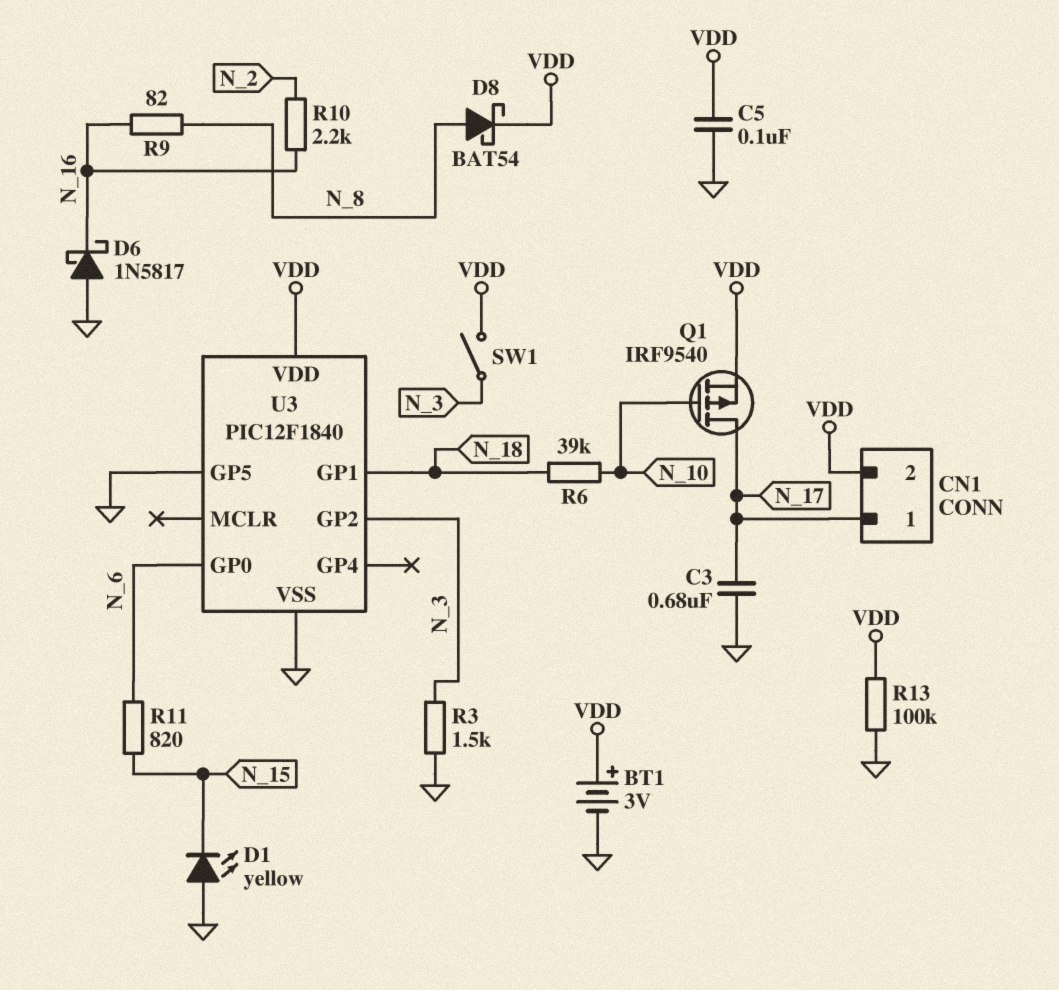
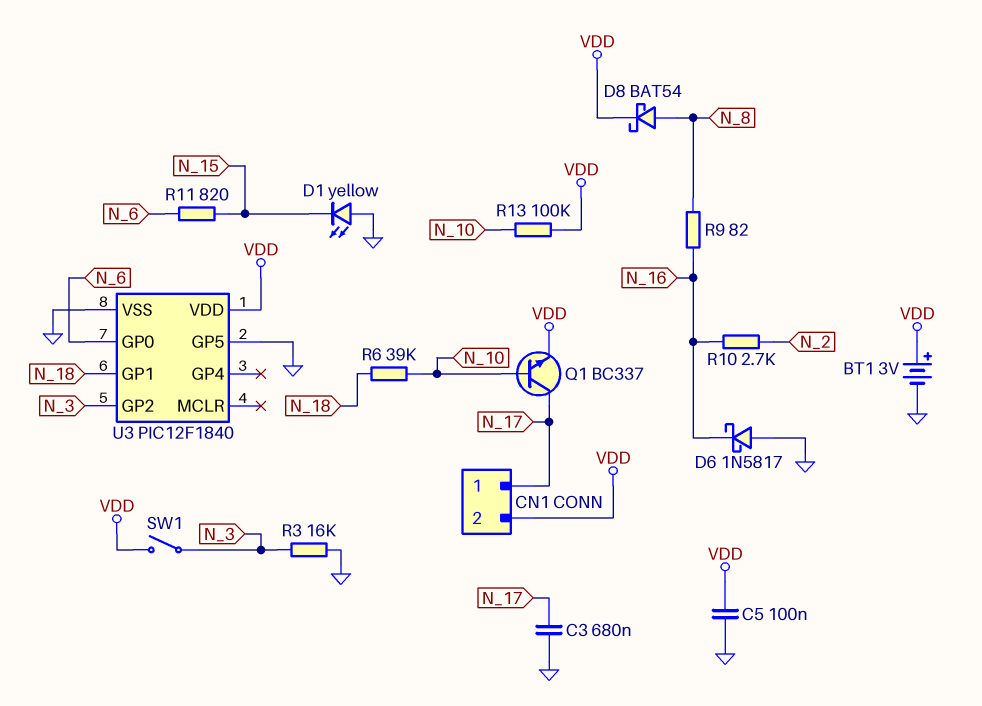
Q1: PMOS IRF9540 (G N_10, D N_17, S VDD) -> NPN BC337 (B N_10, C N_17, E VDD)
R3: 1.5k (GND, N_3) -> 16k (GND, N_3)
R10: 2.2k (N_2, N_16) -> 2.7k (N_2, N_16)
R13: 100k (GND, VDD) -> 100k (N_10, VDD)

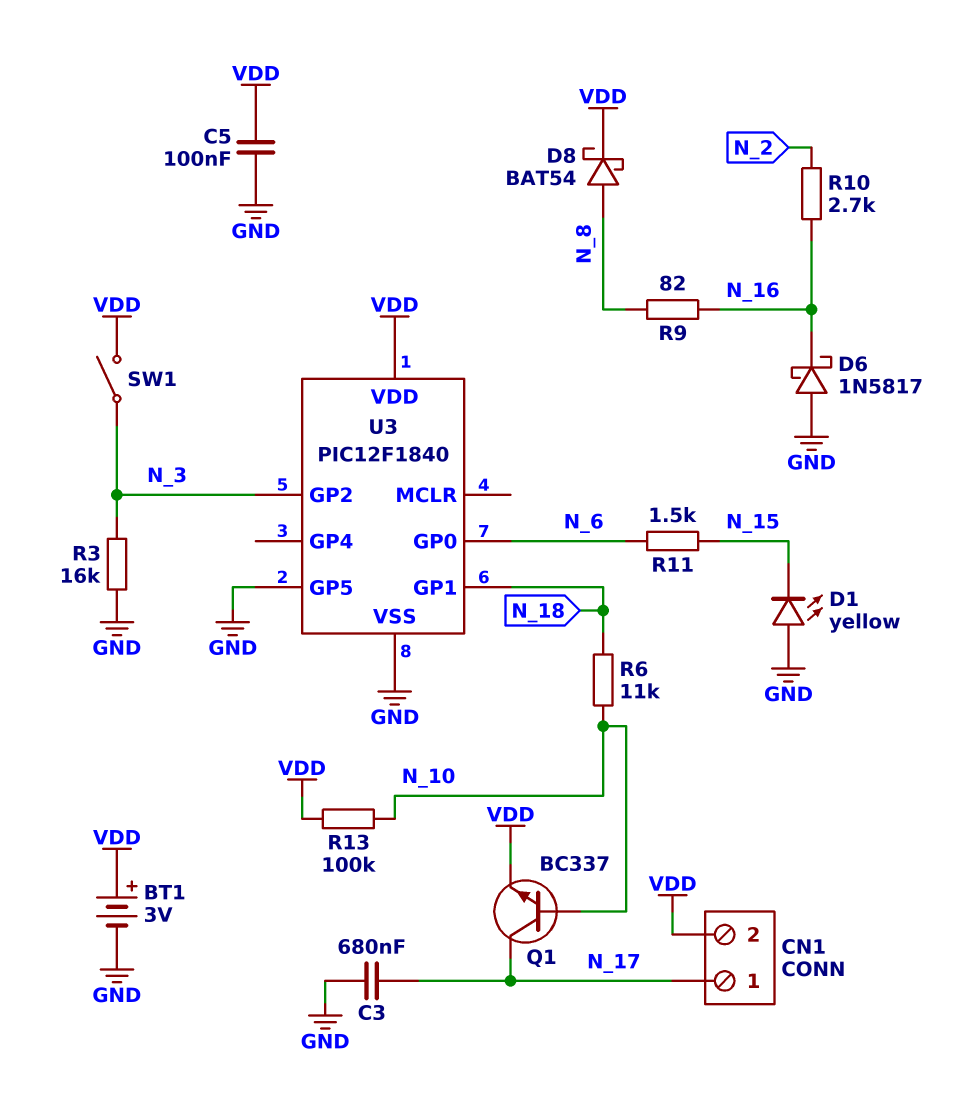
R6: 39k (N_10, N_18) -> 11k (N_10, N_18)
R11: 820 (N_6, N_15) -> 1.5k (N_6, N_15)

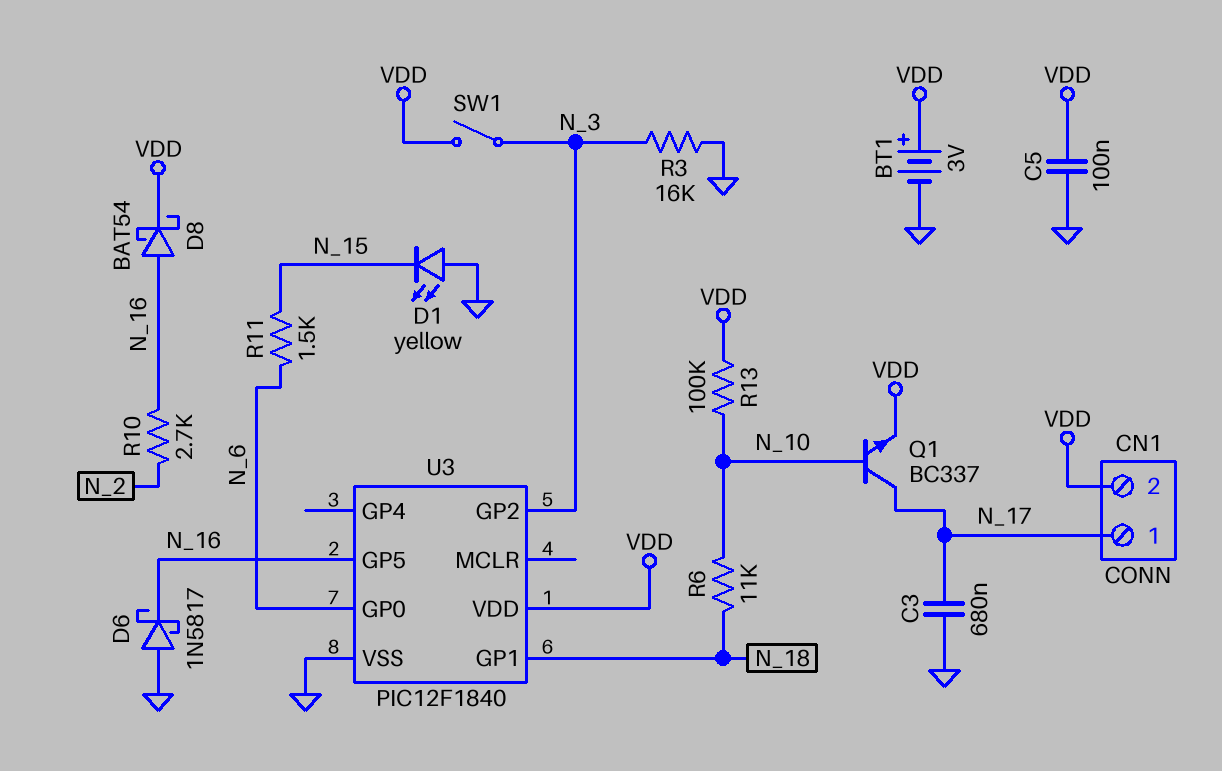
D8: schottky BAT54 (A N_8, K VDD) -> schottky BAT54 (A N_16, K VDD)
R9: 82 (N_8, N_16) -> none
U3 pin GP5: GND -> N_16

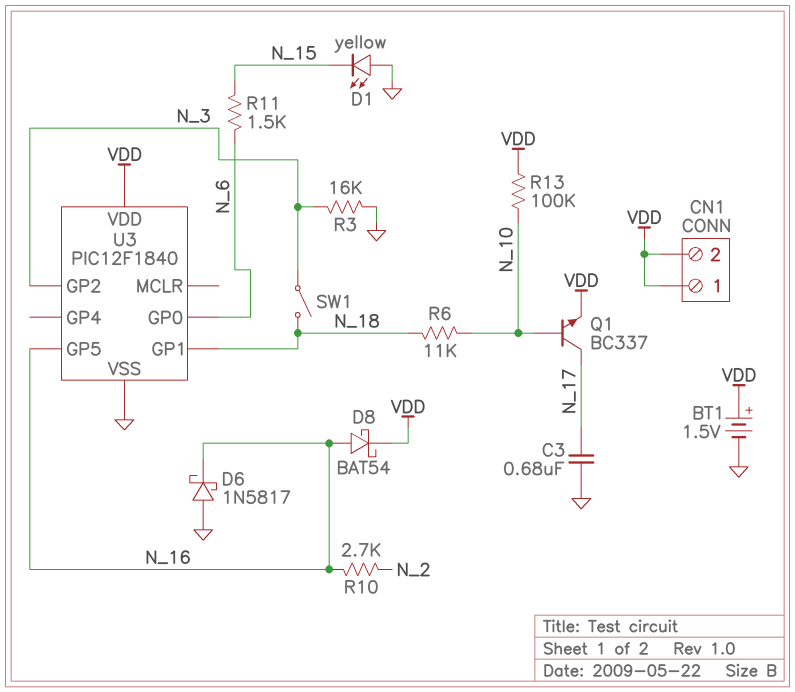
BT1: 3V (plus VDD, minus GND) -> 1.5V (plus VDD, minus GND)
C5: 100nF (GND, VDD) -> none
CN1 pin 1: N_17 -> VDD
SW1: switch (N_3, VDD) -> switch (N_3, N_18)

